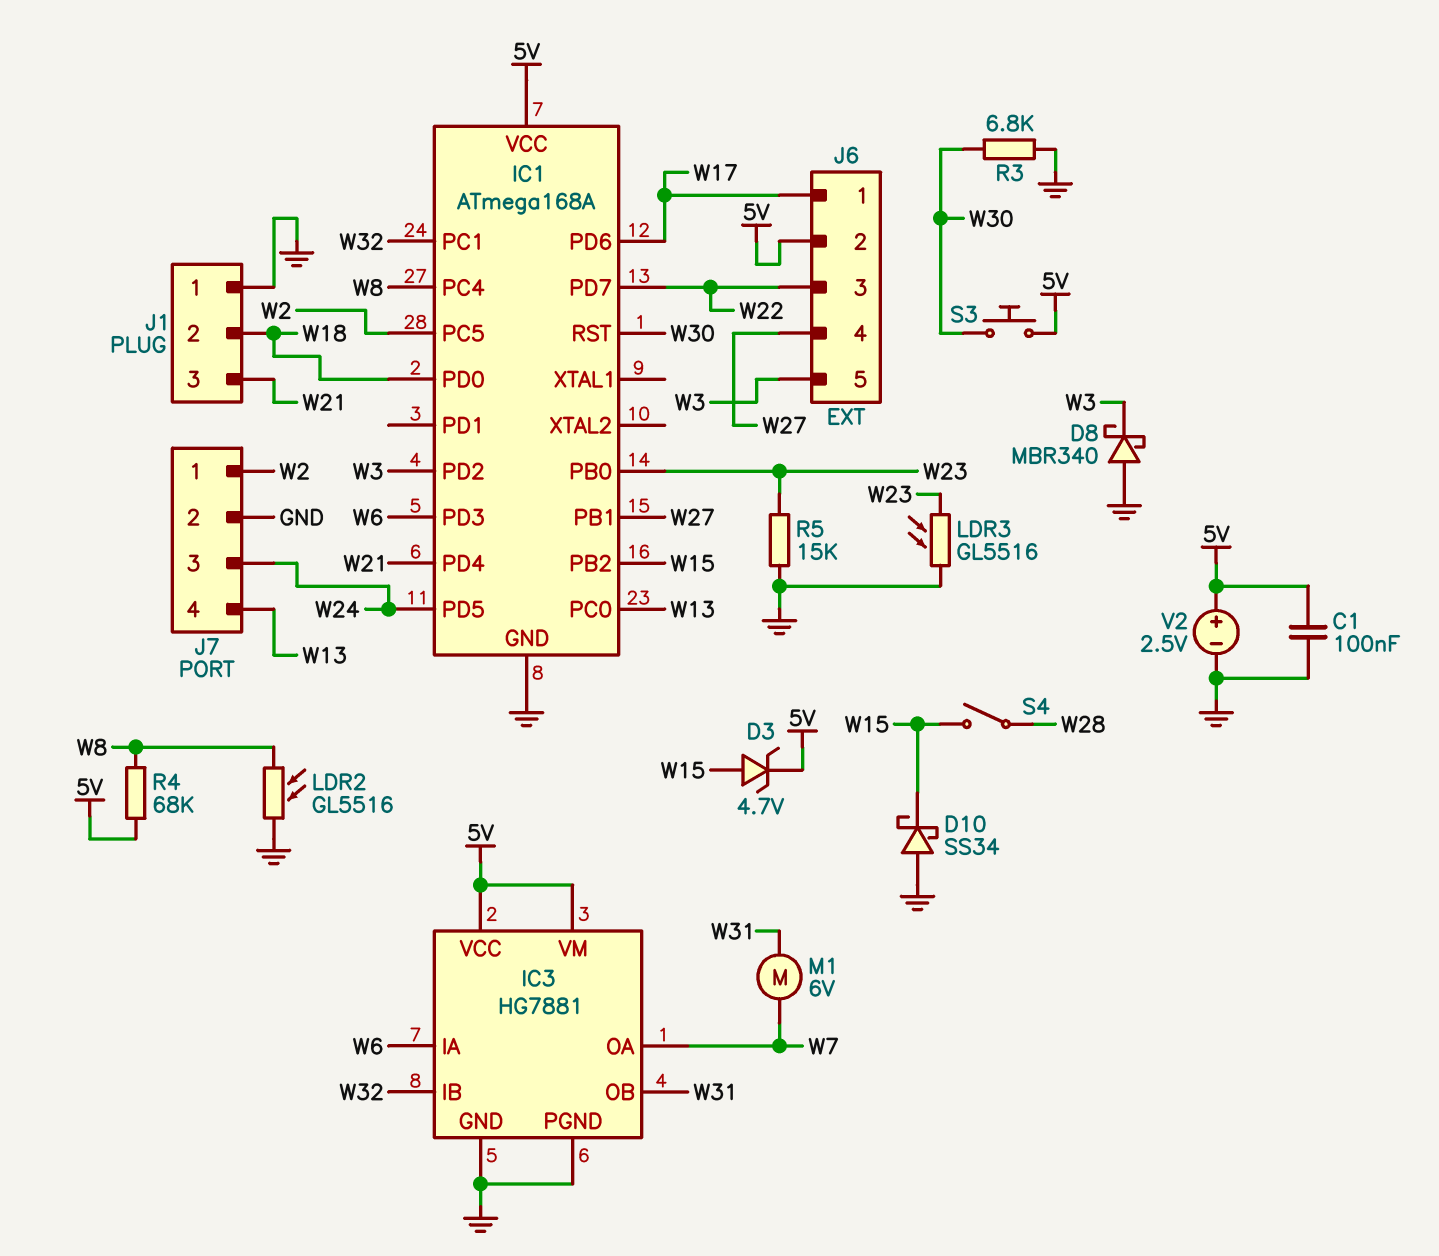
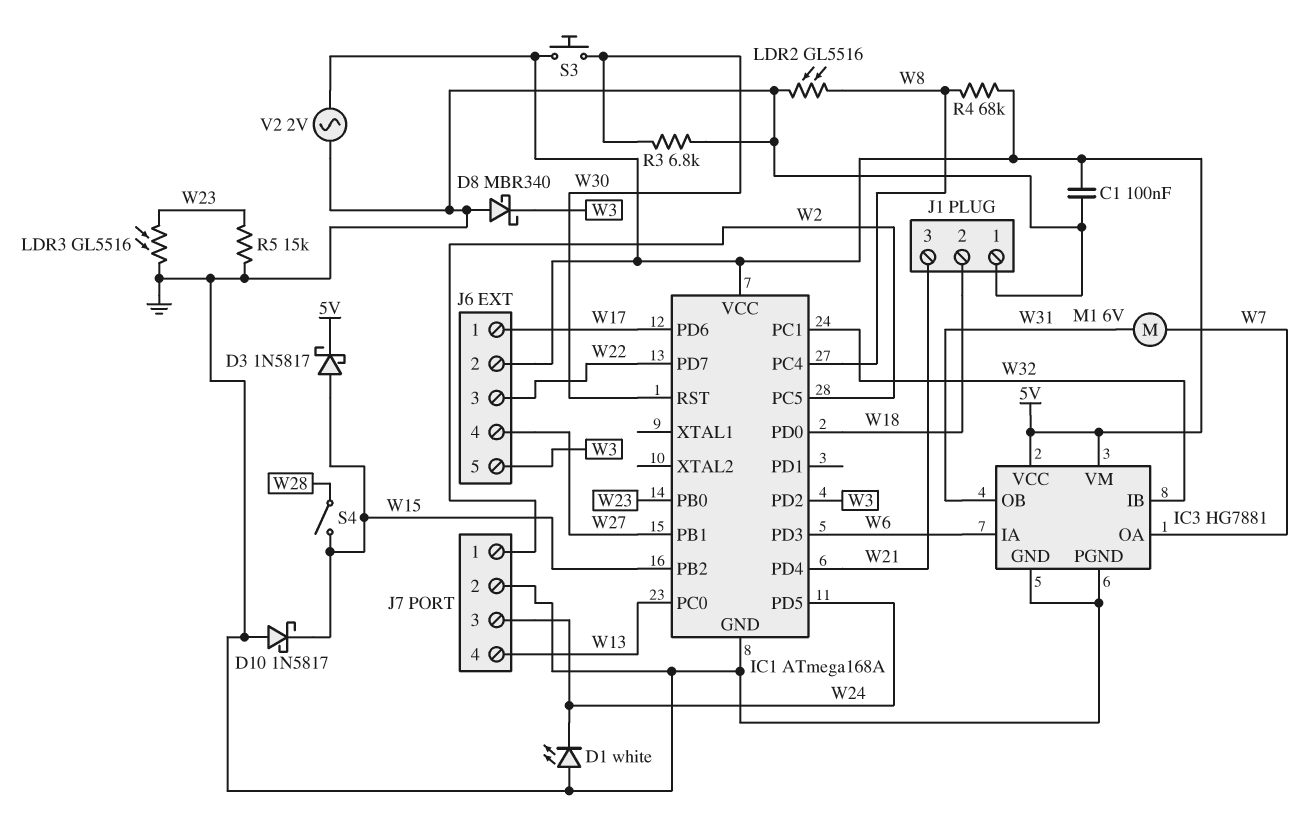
D1: none -> LED white (A GND, K W24)
D3: zener 4.7V (A W15, K 5V) -> schottky 1N5817 (A W15, K 5V)
D10: schottky SS34 (A GND, K W15) -> schottky 1N5817 (A GND, K W15)
V2: 2.5V (plus 5V, minus GND) -> AC 2V (5V, GND)

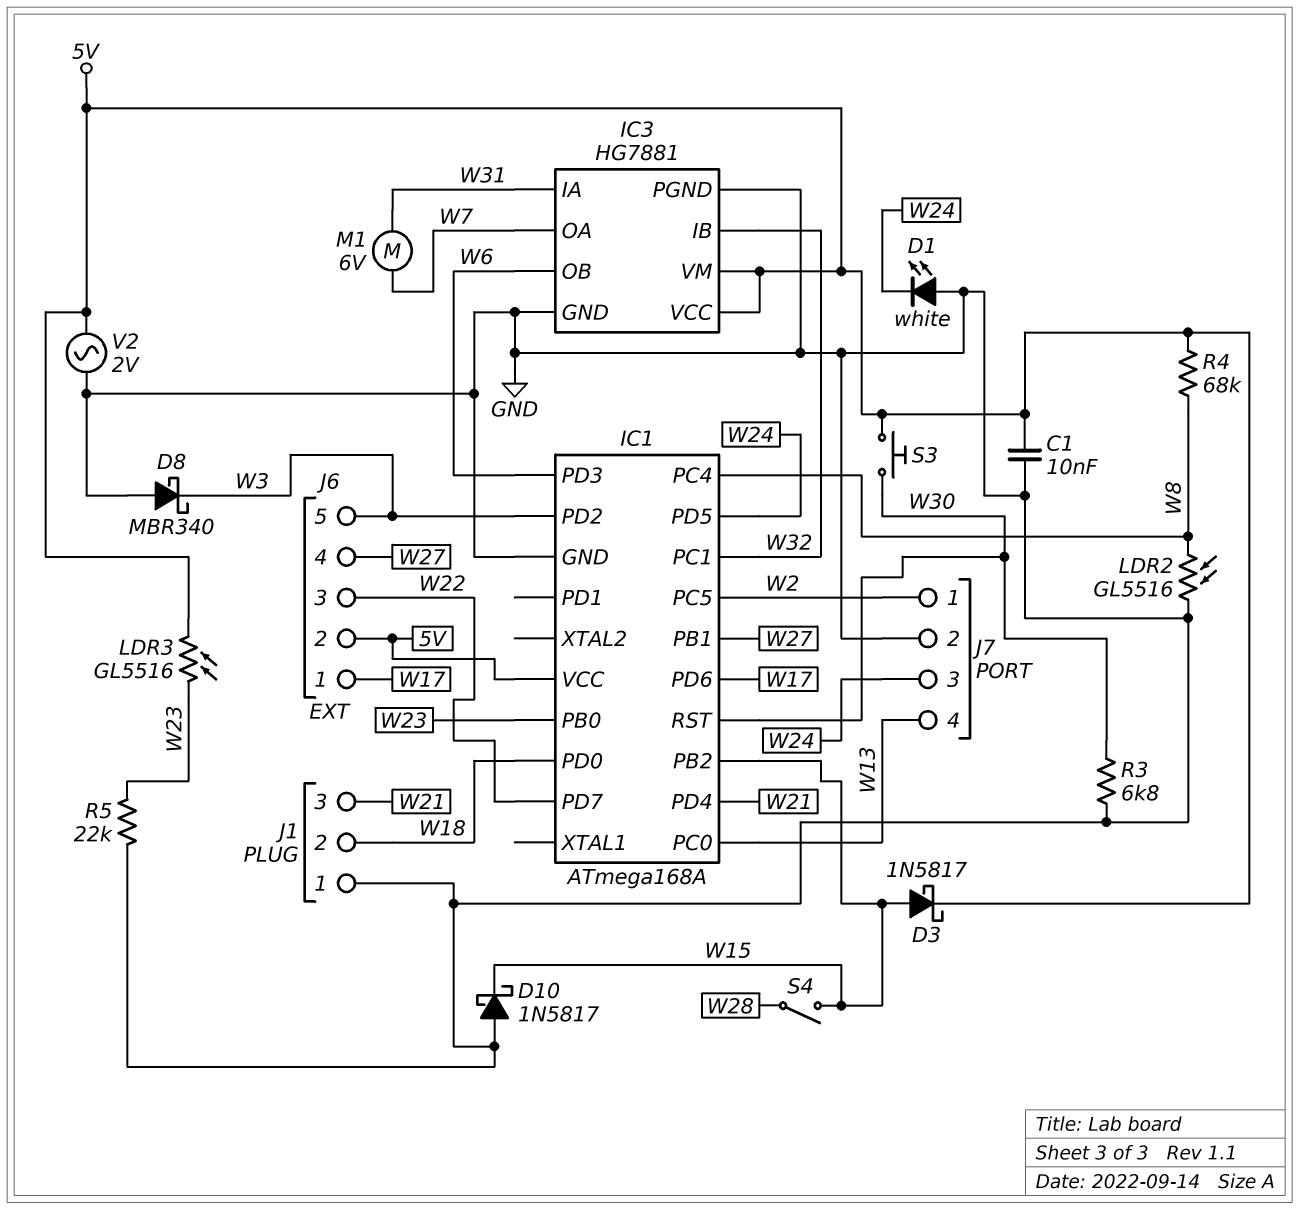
C1: 100nF (5V, GND) -> 10nF (5V, GND)
IC3 pin IA: W6 -> W31
IC3 pin OB: W31 -> W6
LDR3: GL5516 (GND, W23) -> GL5516 (5V, W23)
R5: 15k (GND, W23) -> 22k (GND, W23)

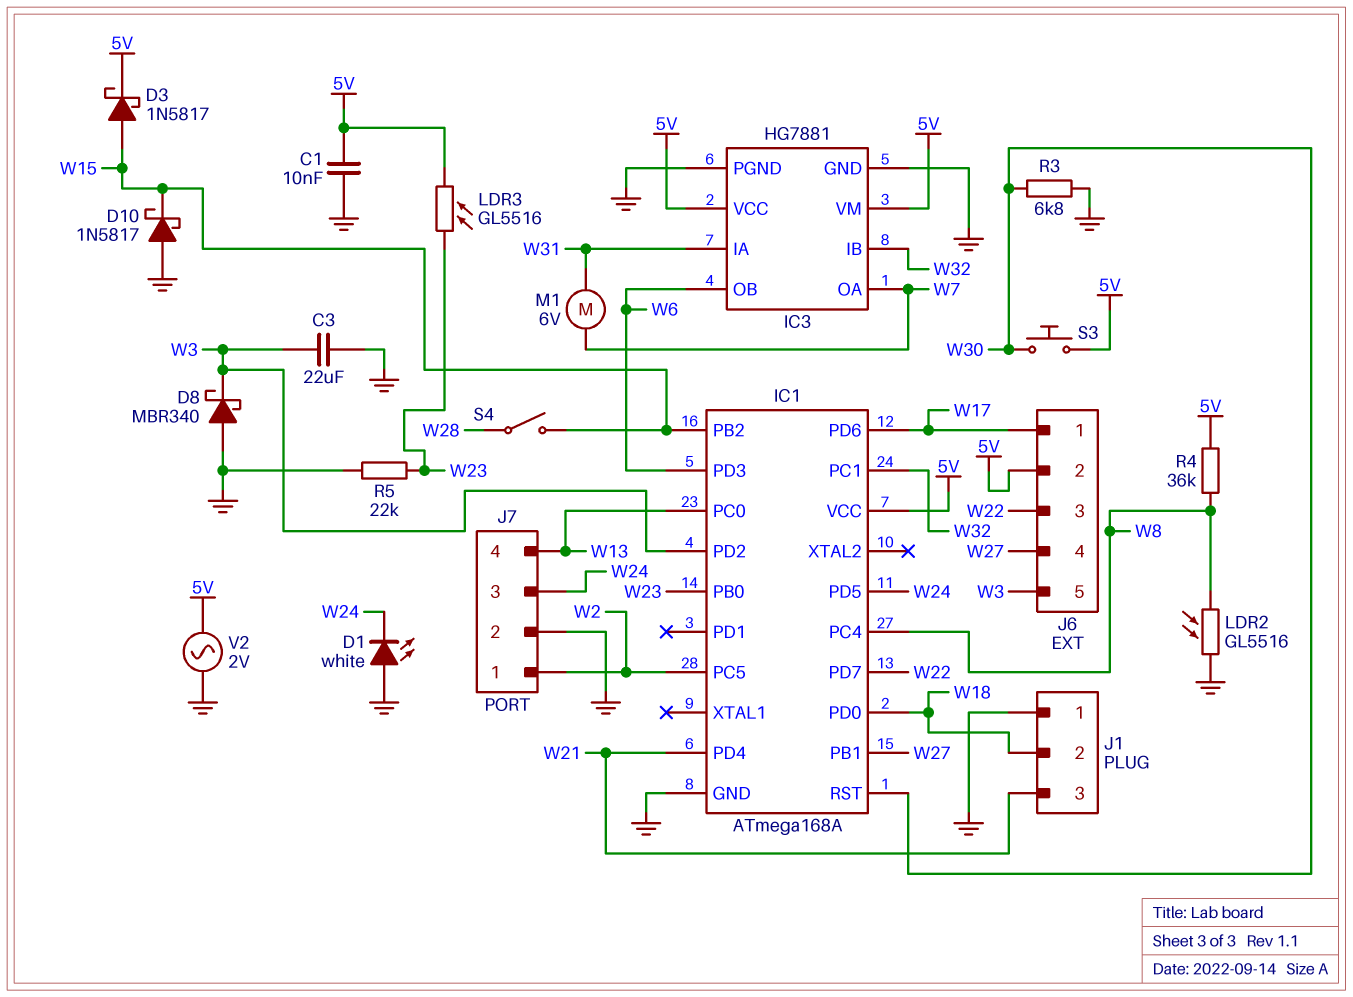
C3: none -> 22uF (GND, W3)
R4: 68k (5V, W8) -> 36k (5V, W8)

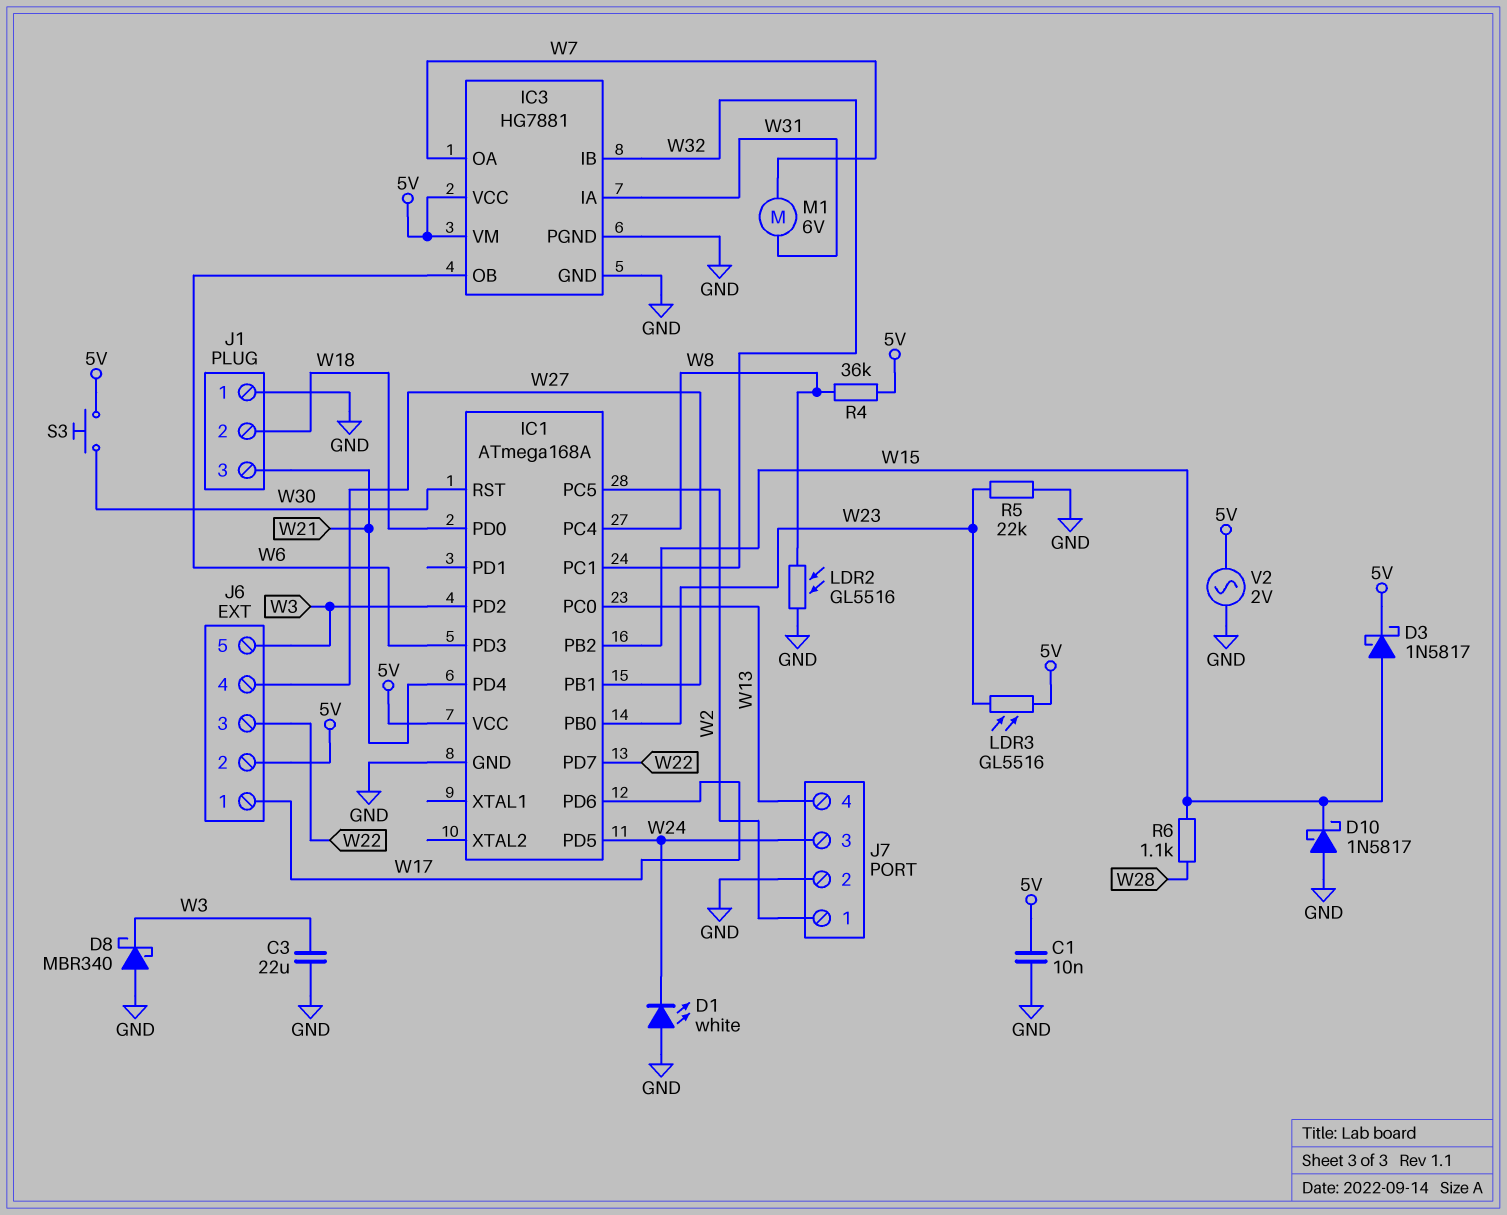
R3: 6.8k (GND, W30) -> none
R6: none -> 1.1k (W15, W28)
S4: switch (W15, W28) -> none

